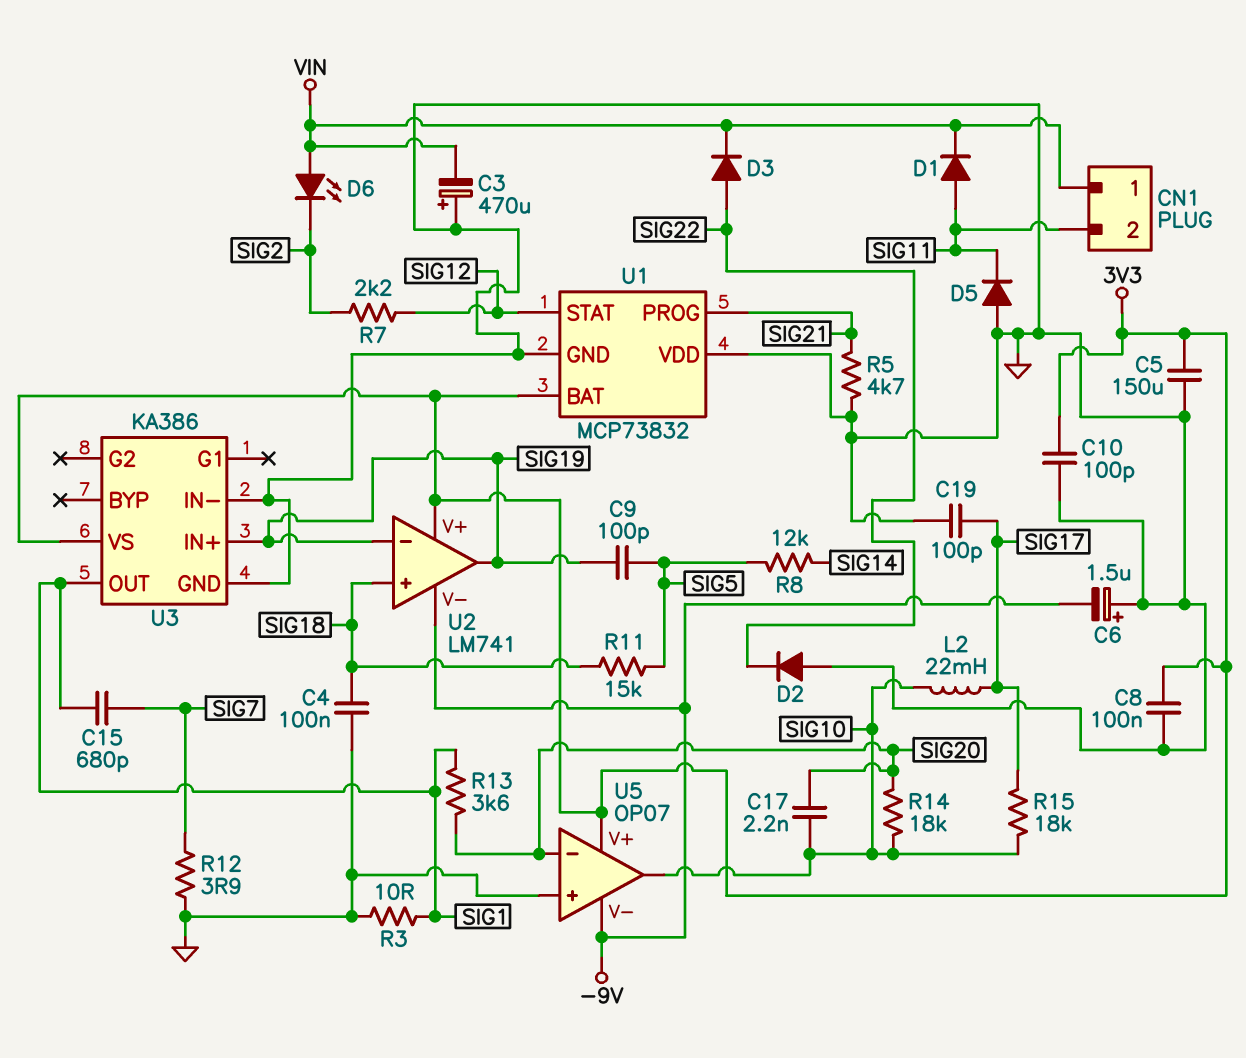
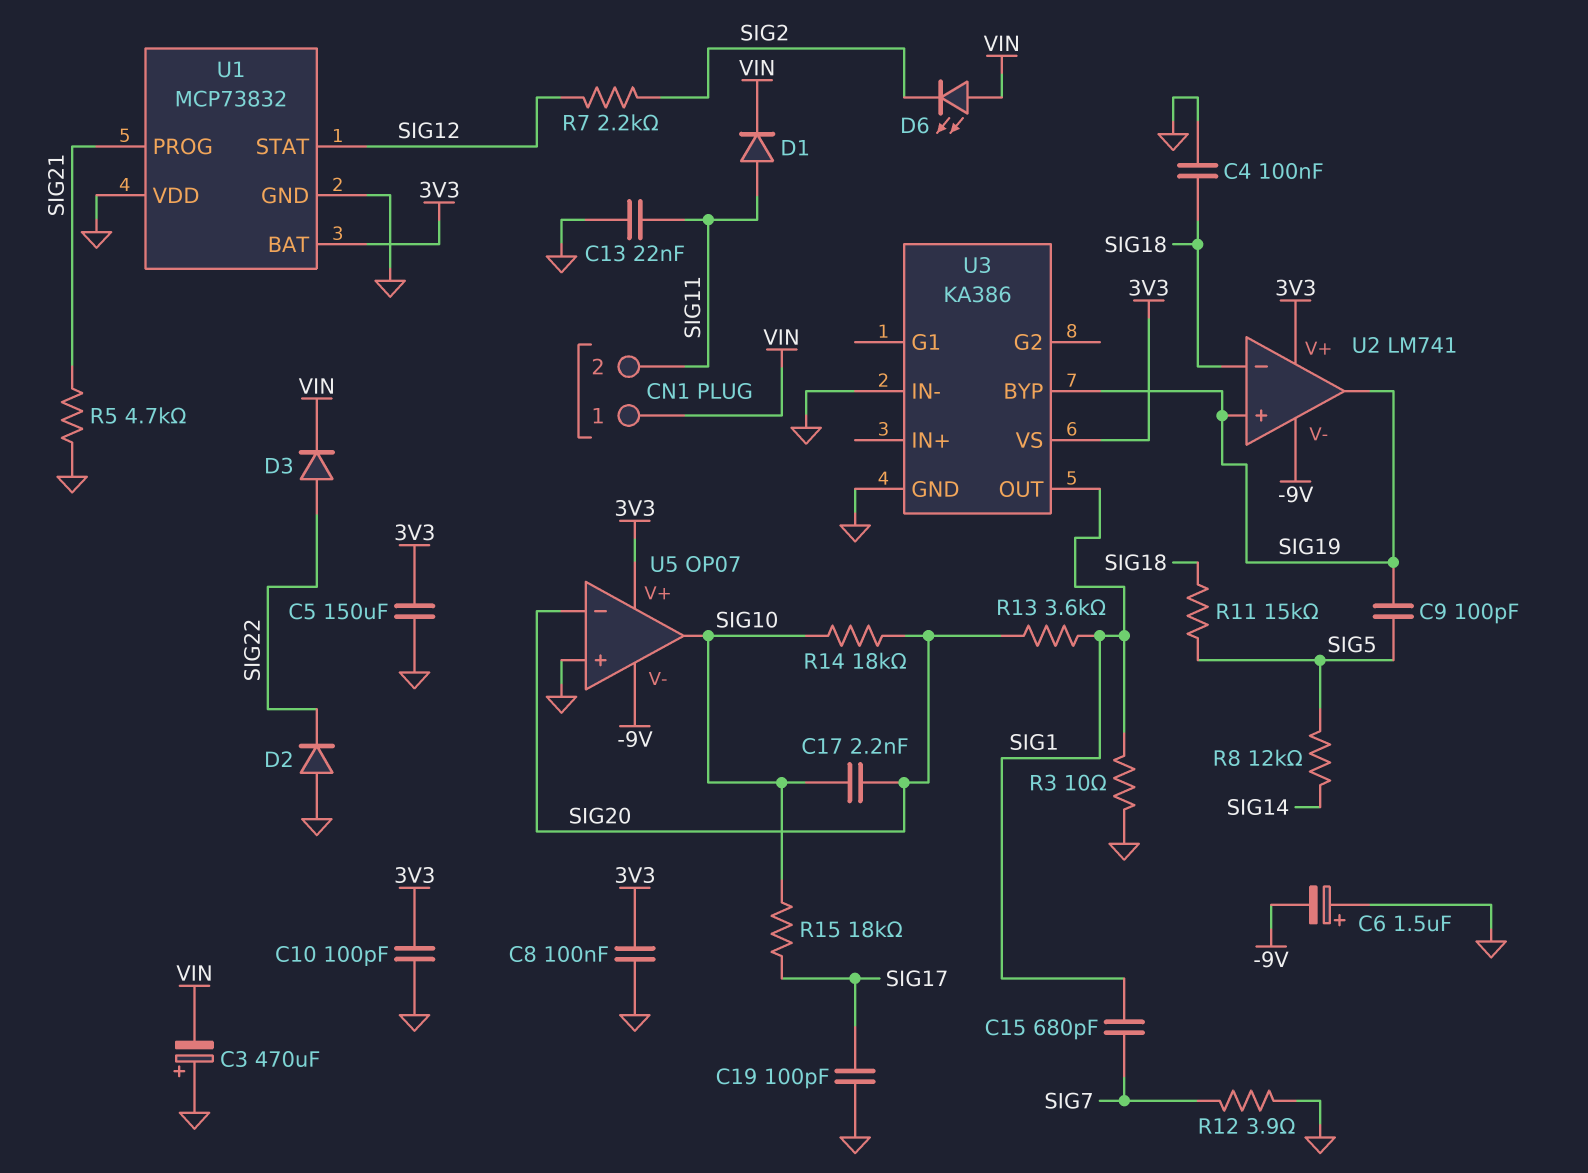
C13: none -> 22nF (GND, SIG11)
D5: diode (A GND, K SIG11) -> none
L2: 22mH (SIG10, SIG17) -> none
U2 pin in+: SIG18 -> SIG19
U2 pin in-: SIG19 -> SIG18
U3 pin BYP: none -> SIG19
U3 pin IN+: SIG19 -> none

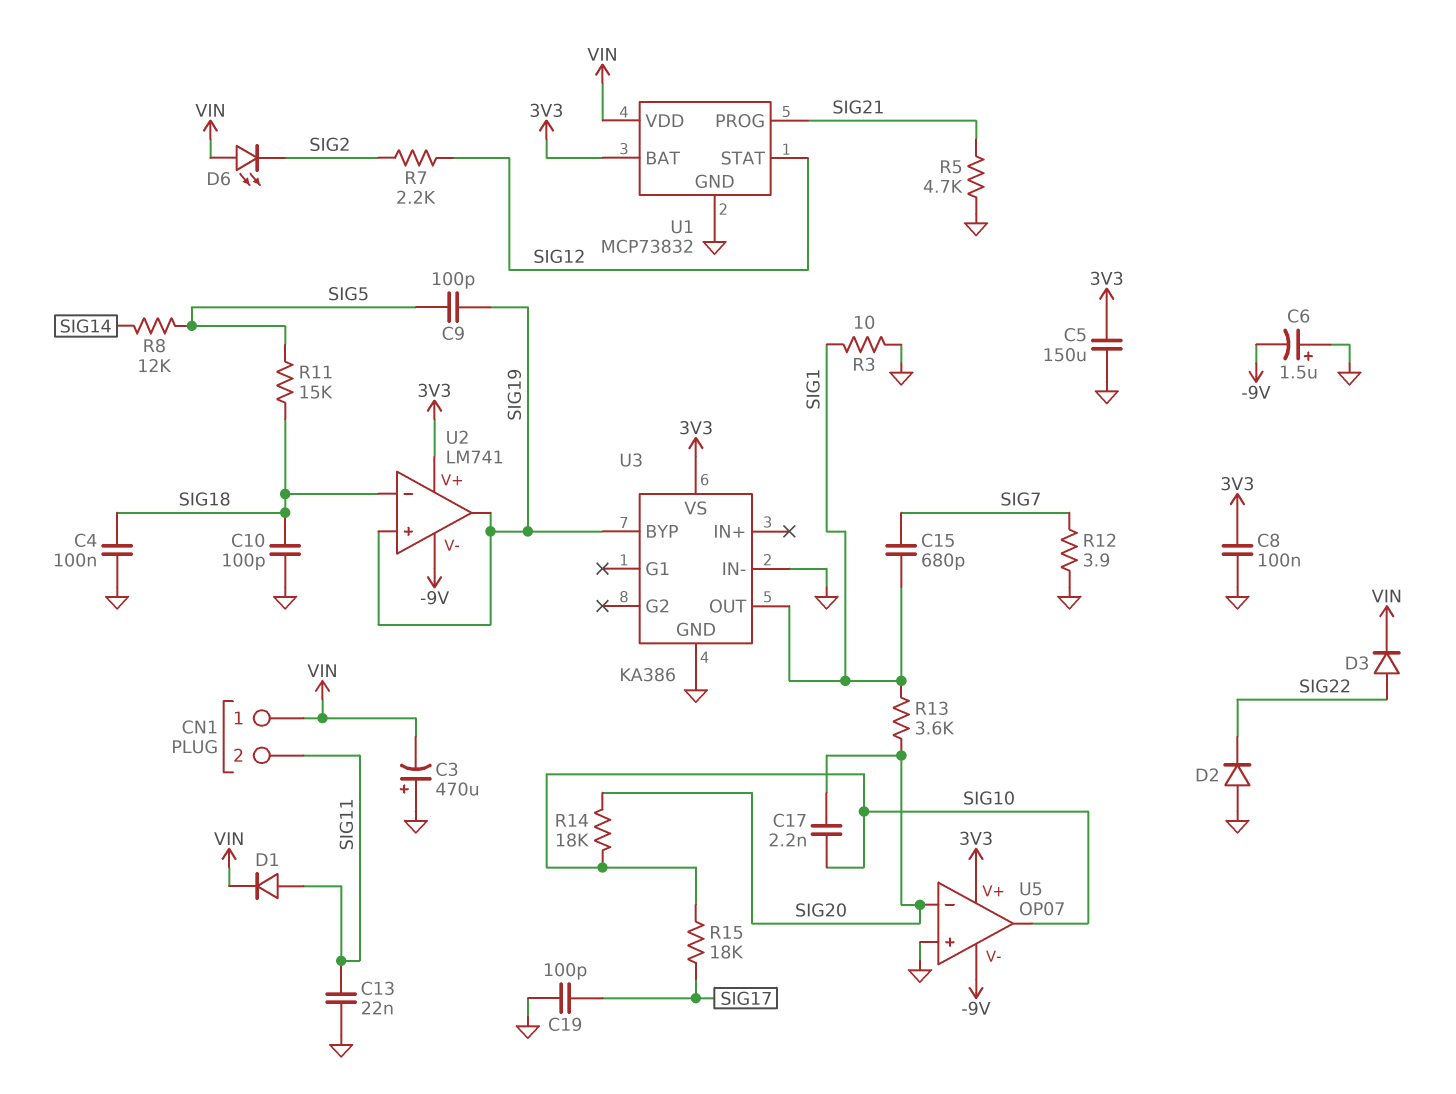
C10: 100pF (3V3, GND) -> 100pF (GND, SIG18)
U1 pin VDD: GND -> VIN

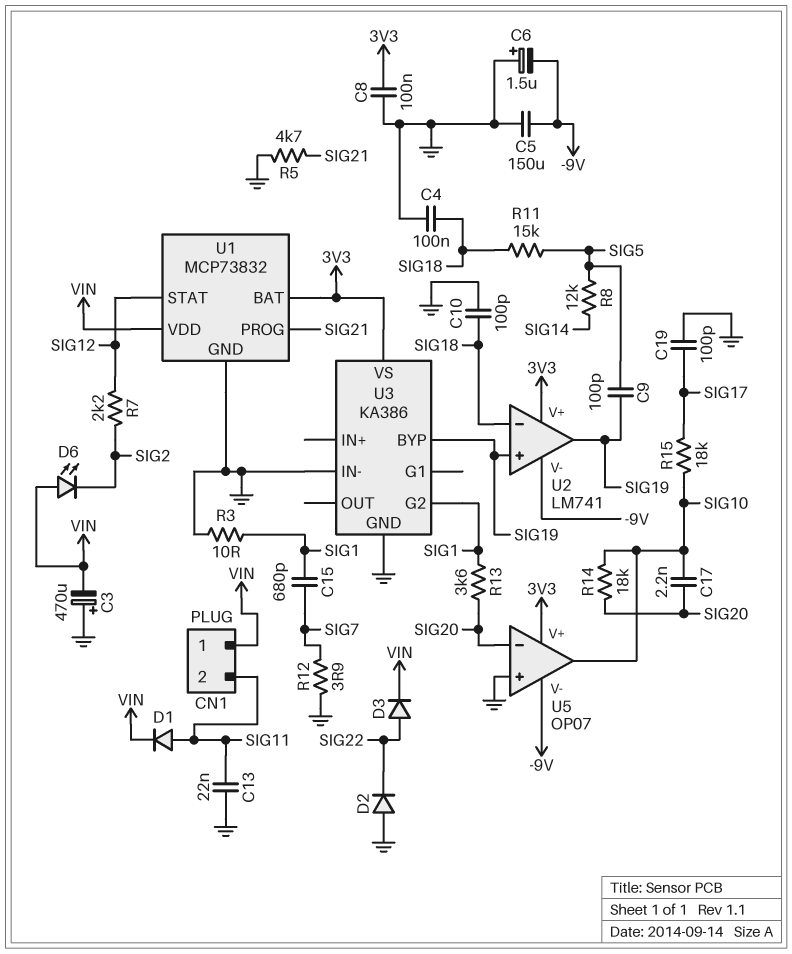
C5: 150uF (3V3, GND) -> 150uF (-9V, GND)
U3 pin G2: none -> SIG1
U3 pin OUT: SIG1 -> none

